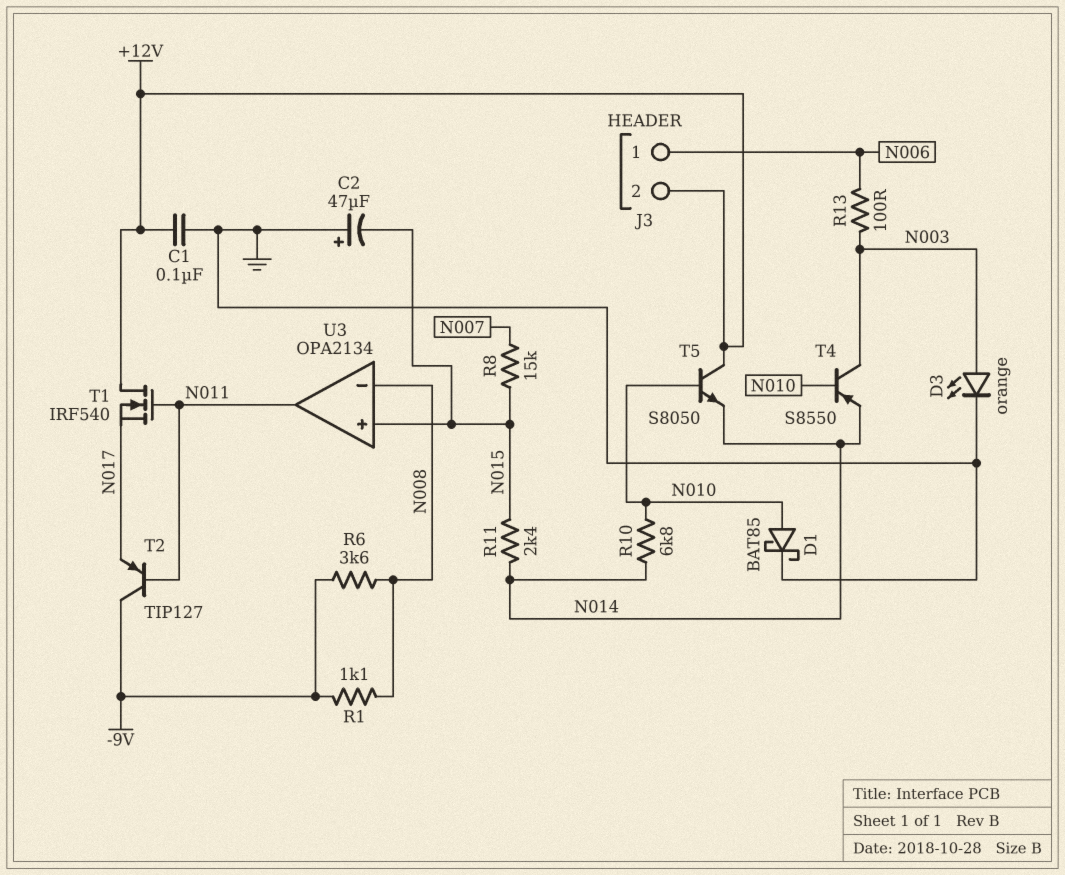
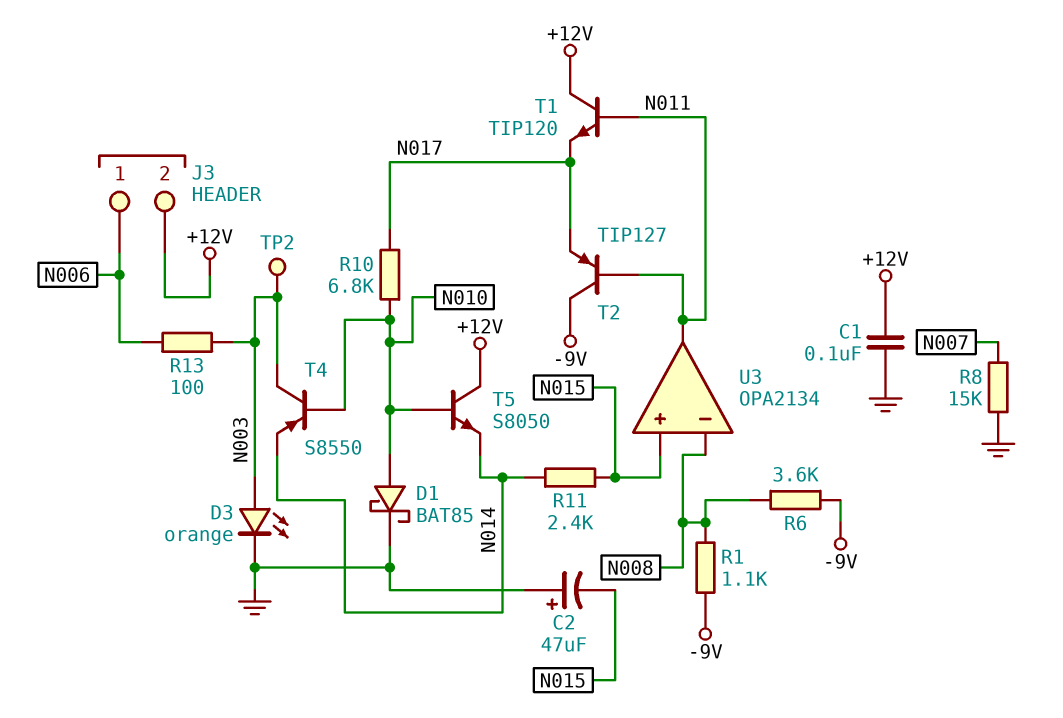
R8: 15k (N007, N015) -> 15k (GND, N007)
R10: 6.8k (N010, N014) -> 6.8k (N010, N017)
T1: NMOS IRF540 (G N011, D +12V, S N017) -> NPN TIP120 (B N011, C +12V, E N017)
TP2: none -> test point (N003)

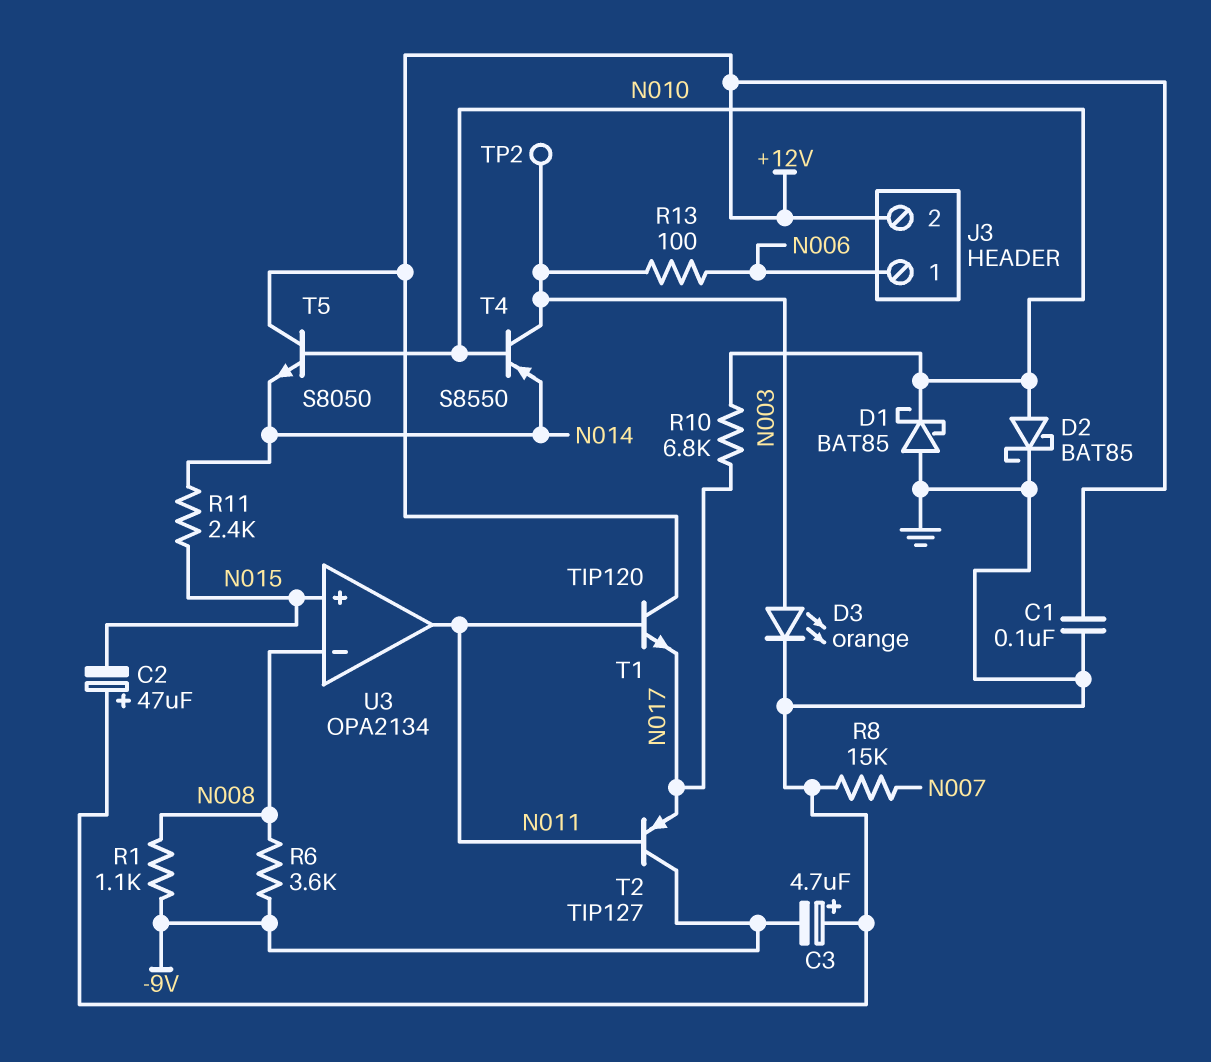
C3: none -> 4.7uF (plus GND, minus -9V)
D1: schottky BAT85 (A N010, K GND) -> schottky BAT85 (A GND, K N010)
D2: none -> schottky BAT85 (A N010, K GND)

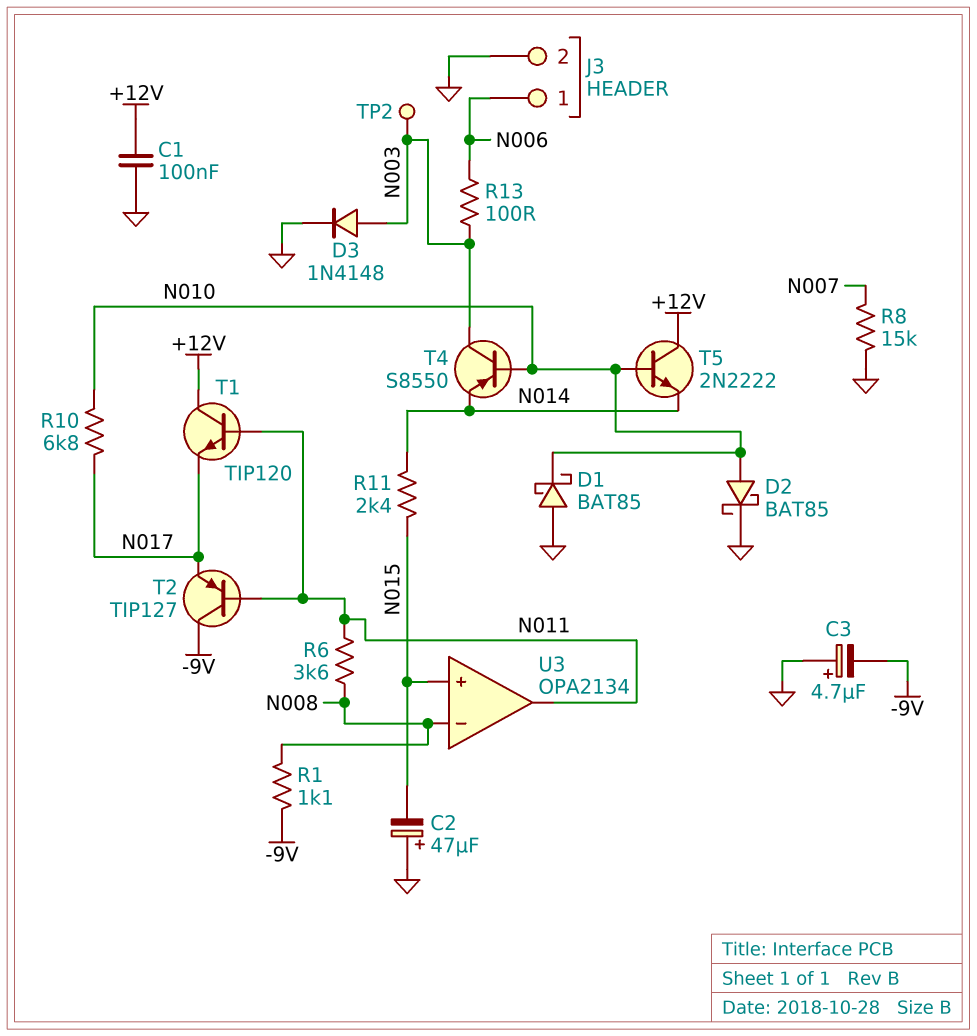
D3: LED orange (A N003, K GND) -> diode 1N4148 (A N003, K GND)
J3 pin 2: +12V -> GND
R6: 3.6k (-9V, N008) -> 3.6k (N008, N011)
T5: NPN S8050 (B N010, C +12V, E N014) -> NPN 2N2222 (B N010, C +12V, E N014)

